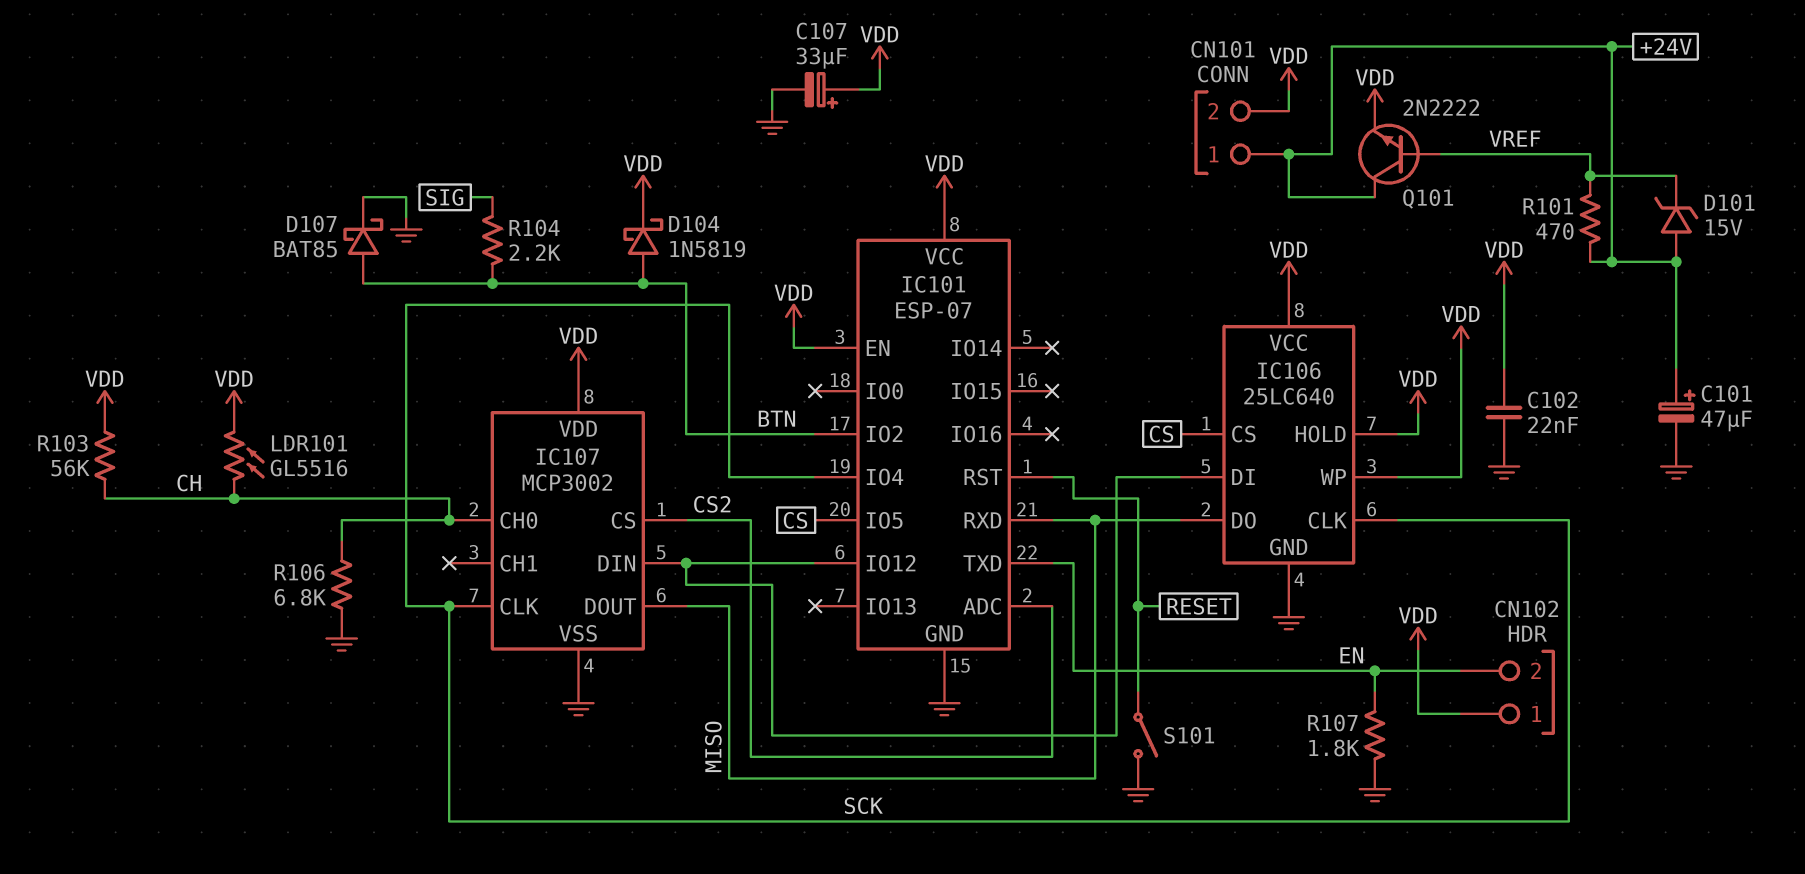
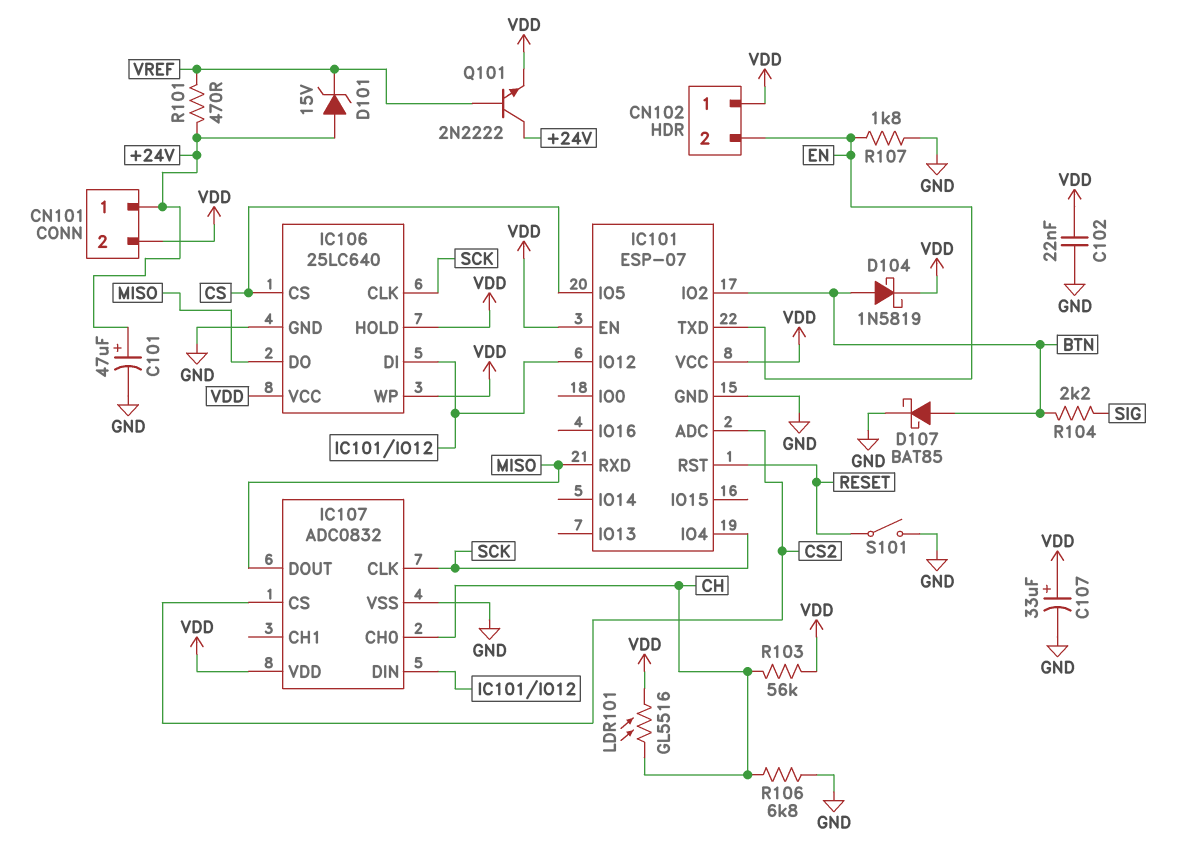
IC107: MCP3002 -> ADC0832

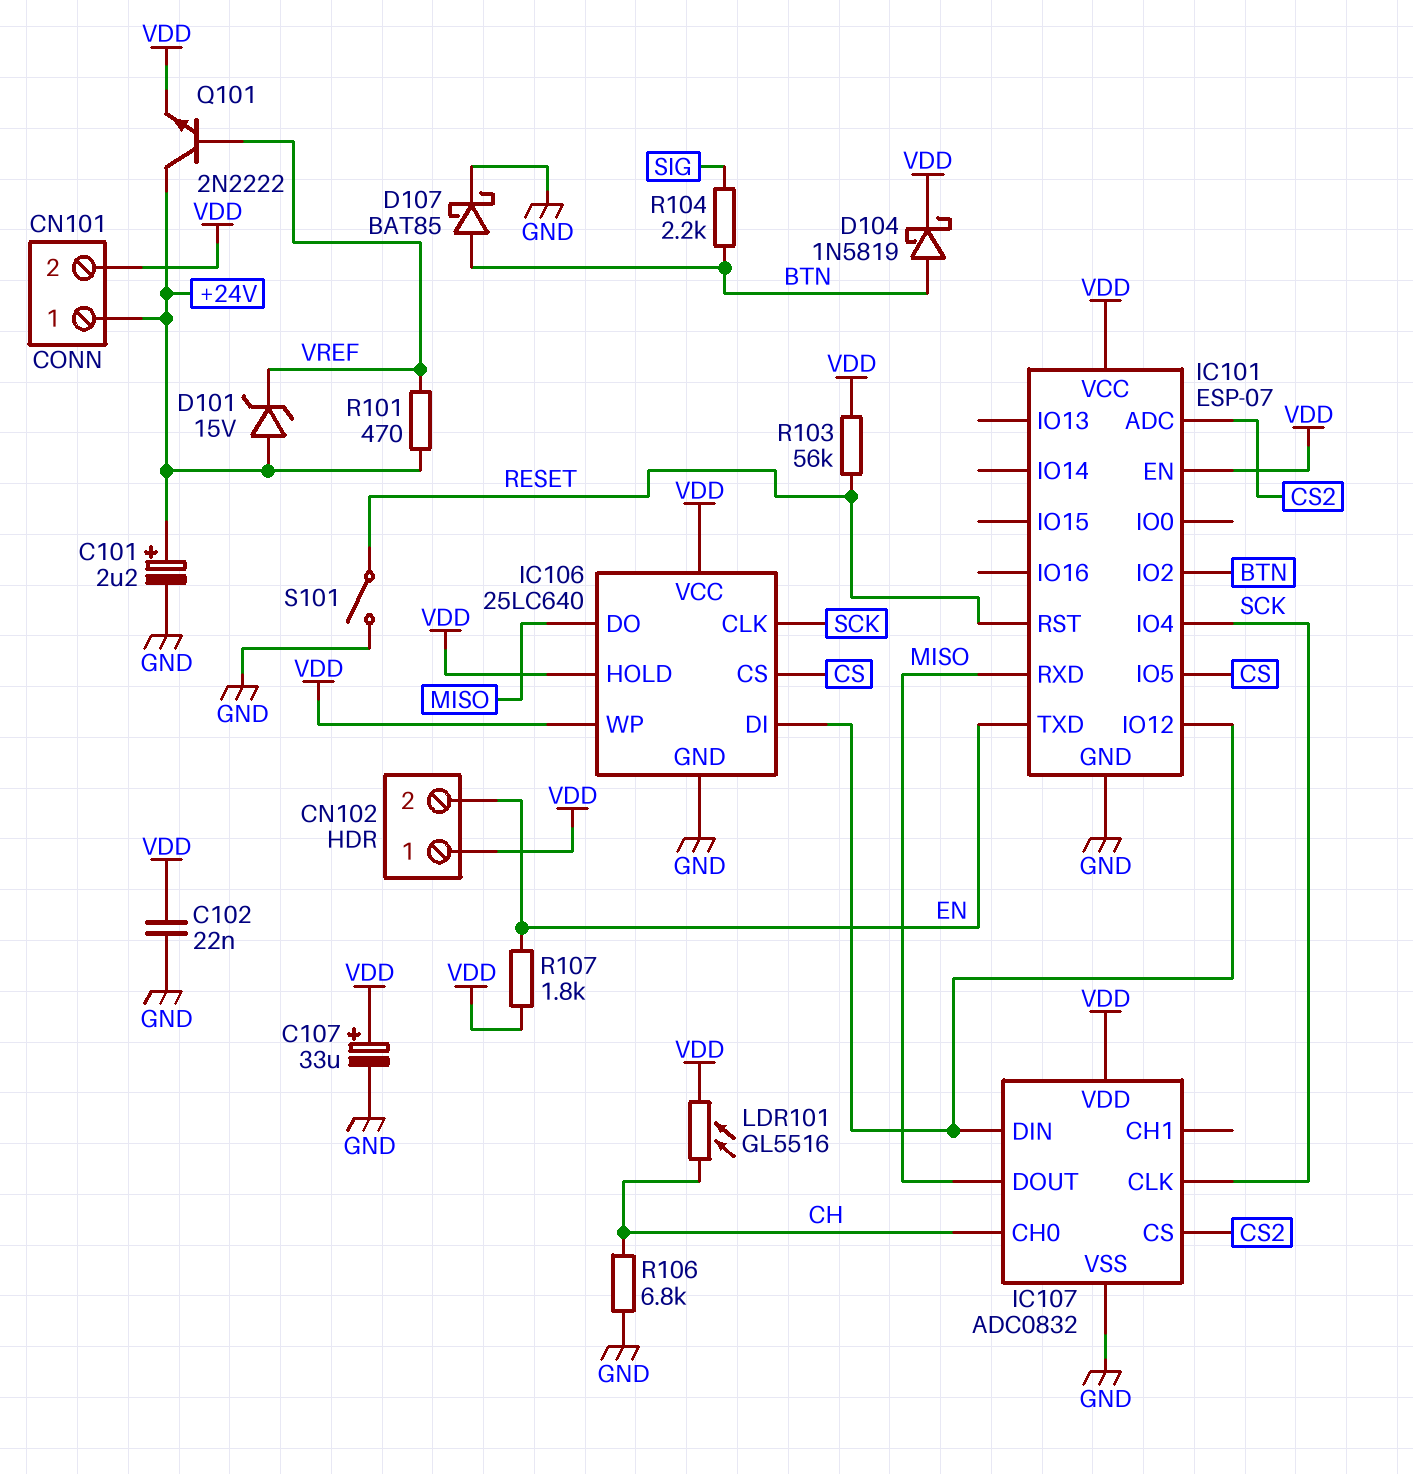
C101: 47uF (plus +24V, minus GND) -> 2.2uF (plus +24V, minus GND)
R103: 56k (CH, VDD) -> 56k (RESET, VDD)
R107: 1.8k (EN, GND) -> 1.8k (EN, VDD)

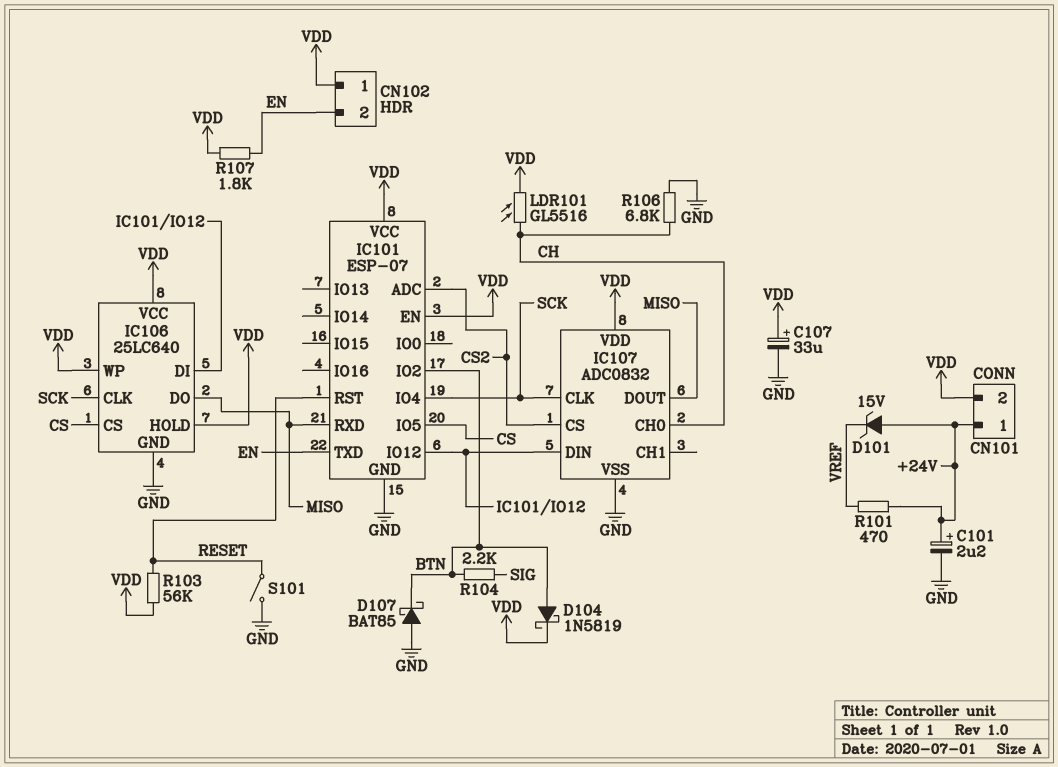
C102: 22nF (GND, VDD) -> none
D107: schottky BAT85 (A BTN, K GND) -> schottky BAT85 (A GND, K BTN)
Q101: NPN 2N2222 (B VREF, C +24V, E VDD) -> none

